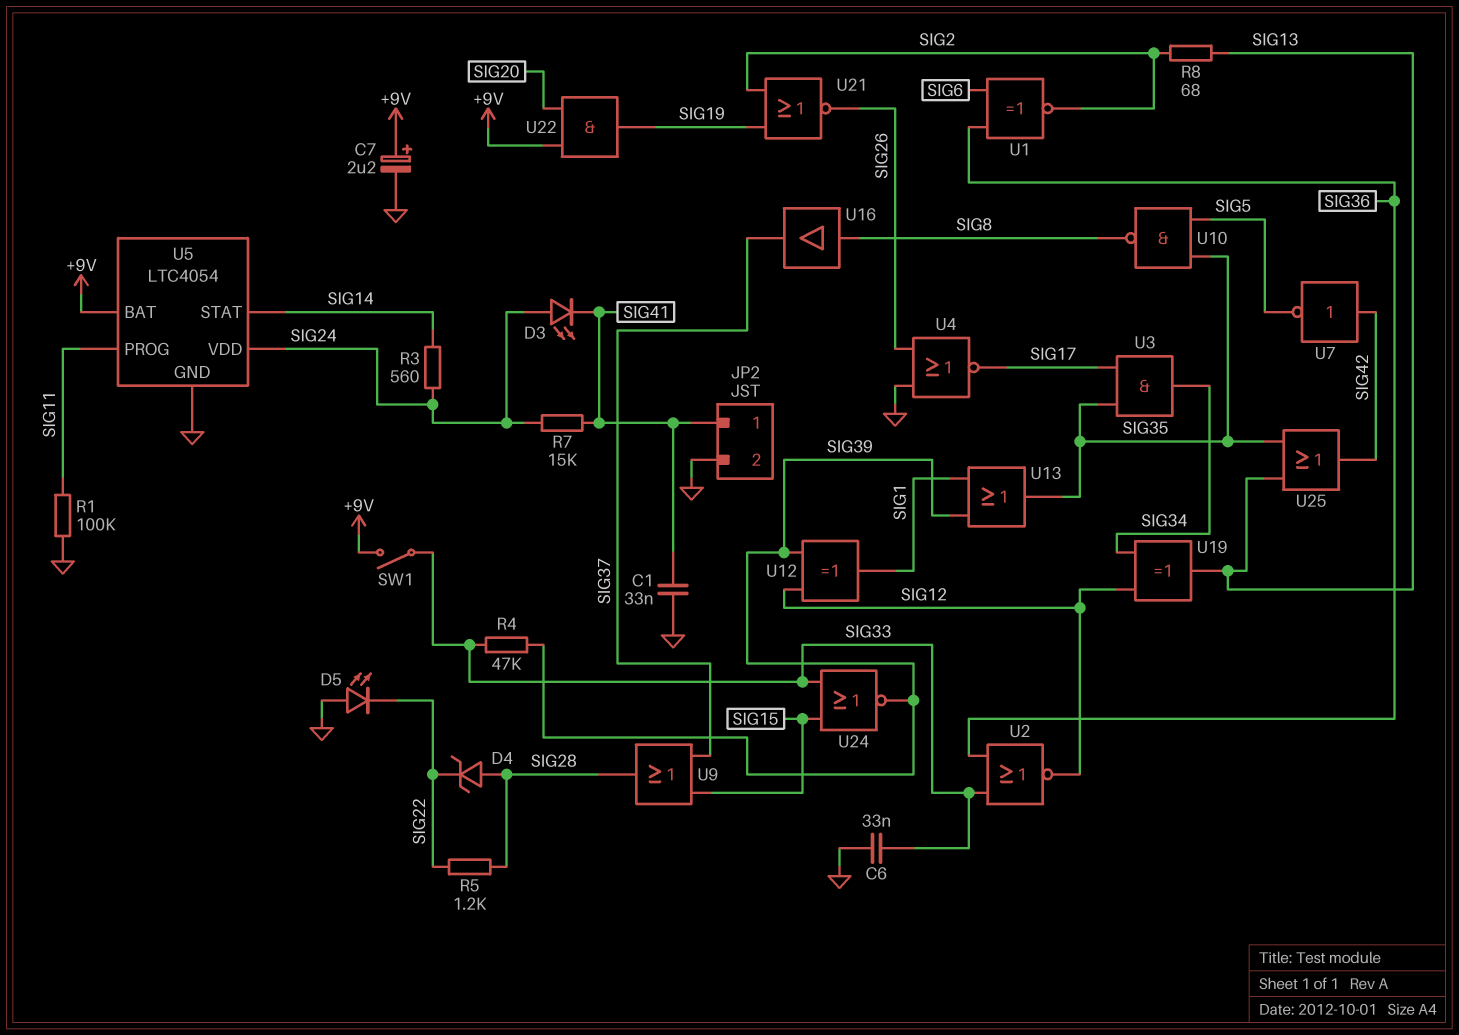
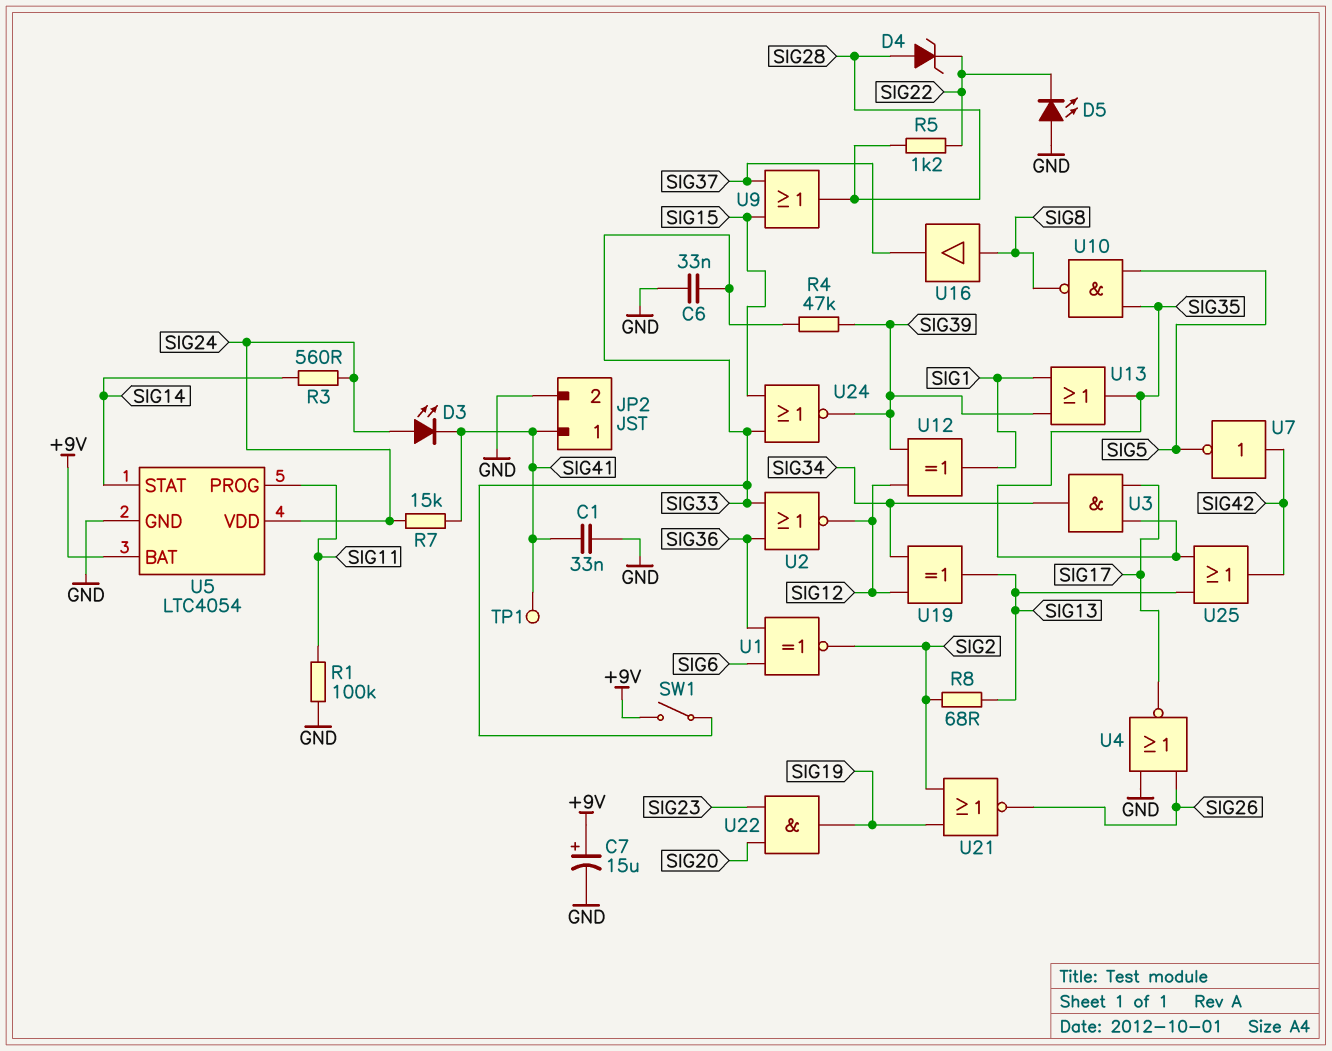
C7: 2.2uF (plus +9V, minus GND) -> 15uF (plus +9V, minus GND)
TP1: none -> test point (SIG41)
U22: AND (in +9V, in SIG20, out SIG19) -> AND (in SIG20, in SIG23, out SIG19)

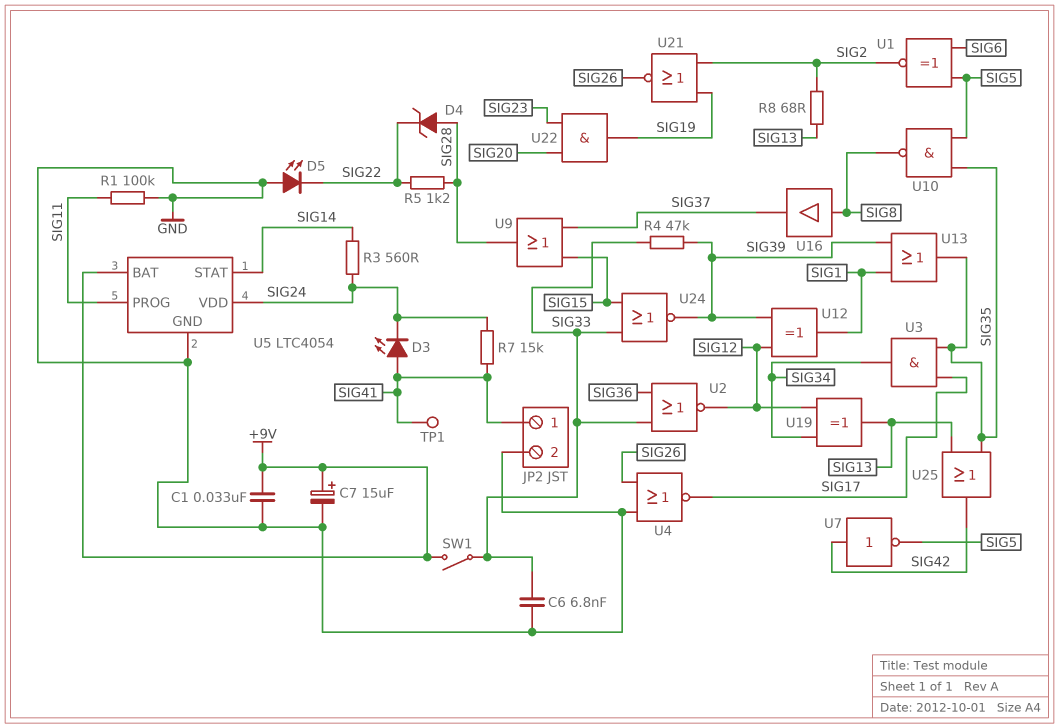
C1: 33nF (GND, SIG41) -> 33nF (+9V, GND)
C6: 33nF (GND, SIG33) -> 6.8nF (GND, SIG33)
D3: LED (A SIG24, K SIG41) -> LED (A SIG41, K SIG24)
U1: XNOR (in SIG6, in SIG36, out SIG2) -> XNOR (in SIG5, in SIG6, out SIG2)

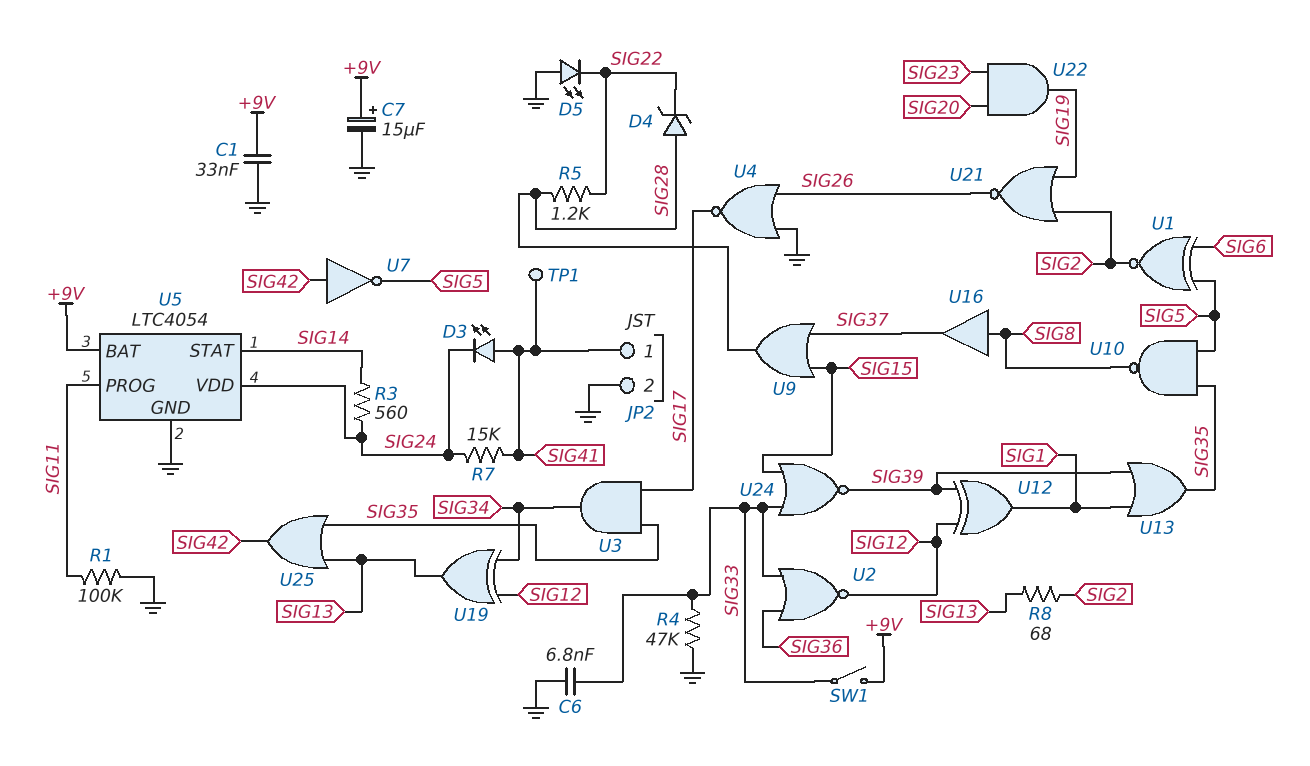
R4: 47k (SIG33, SIG39) -> 47k (GND, SIG33)

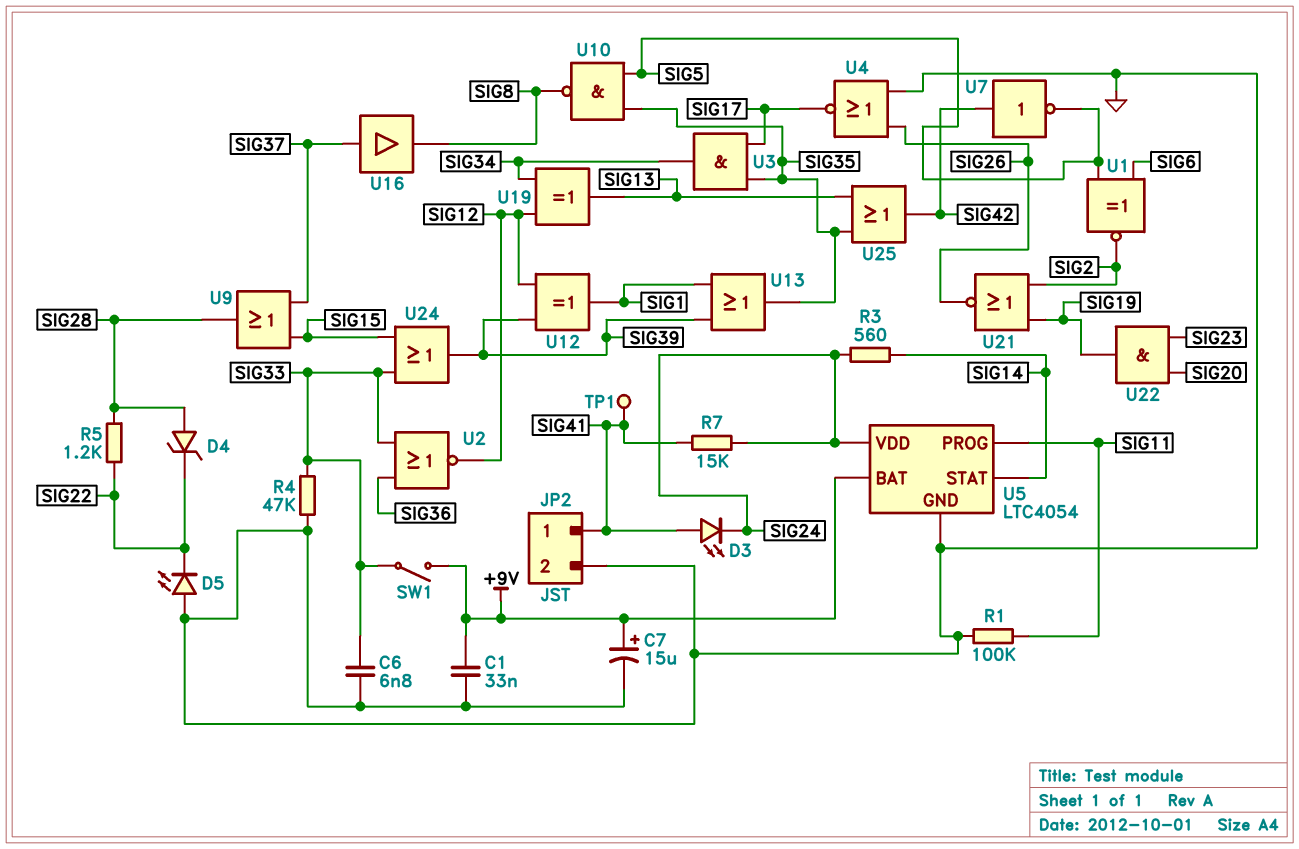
R8: 68 (SIG2, SIG13) -> none
U16: buffer (in SIG8, out SIG37) -> buffer (in SIG37, out SIG8)
U24: NOR (in SIG15, in SIG33, out SIG39) -> OR (in SIG15, in SIG33, out SIG39)

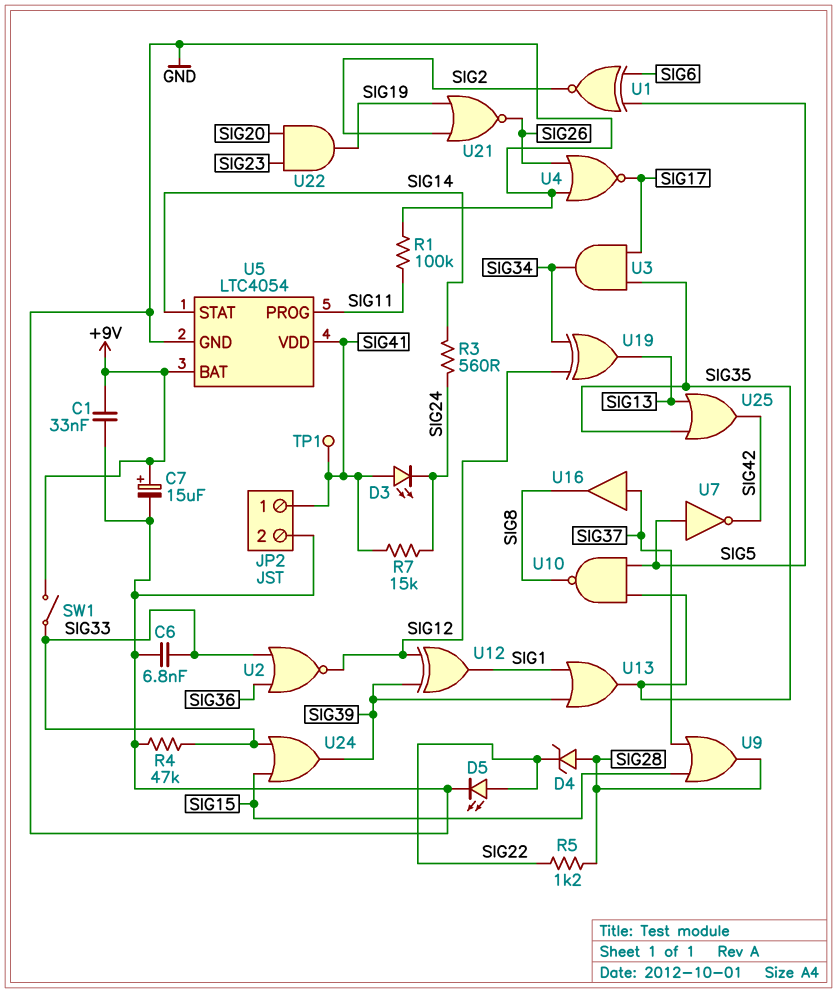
D5: LED (A GND, K SIG22) -> LED (A SIG22, K GND)
U5 pin VDD: SIG24 -> SIG41
U7: NOT (in SIG42, out SIG5) -> NOT (in SIG5, out SIG42)

